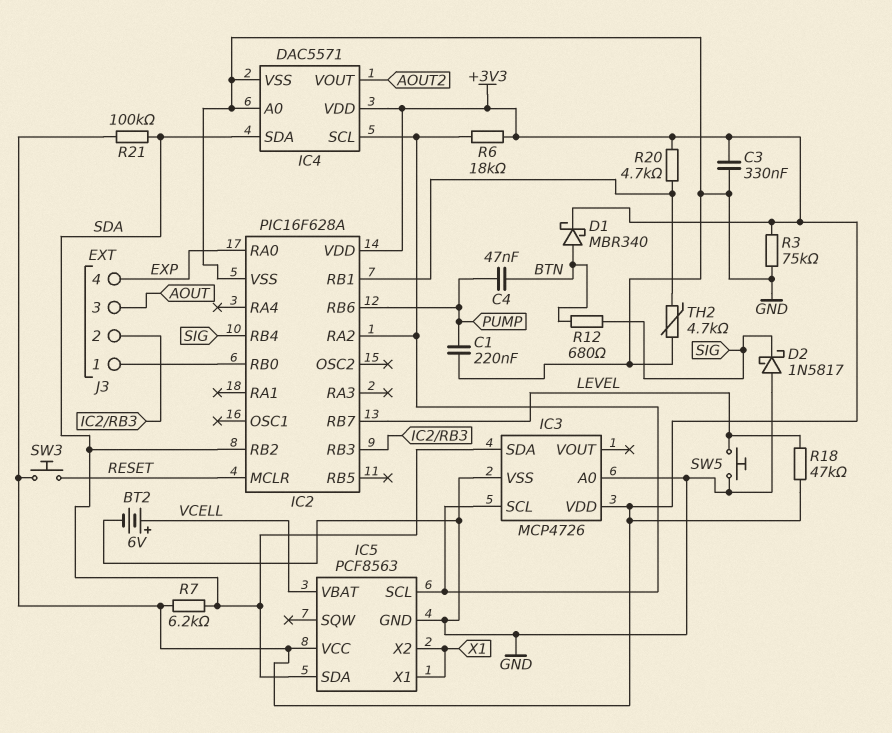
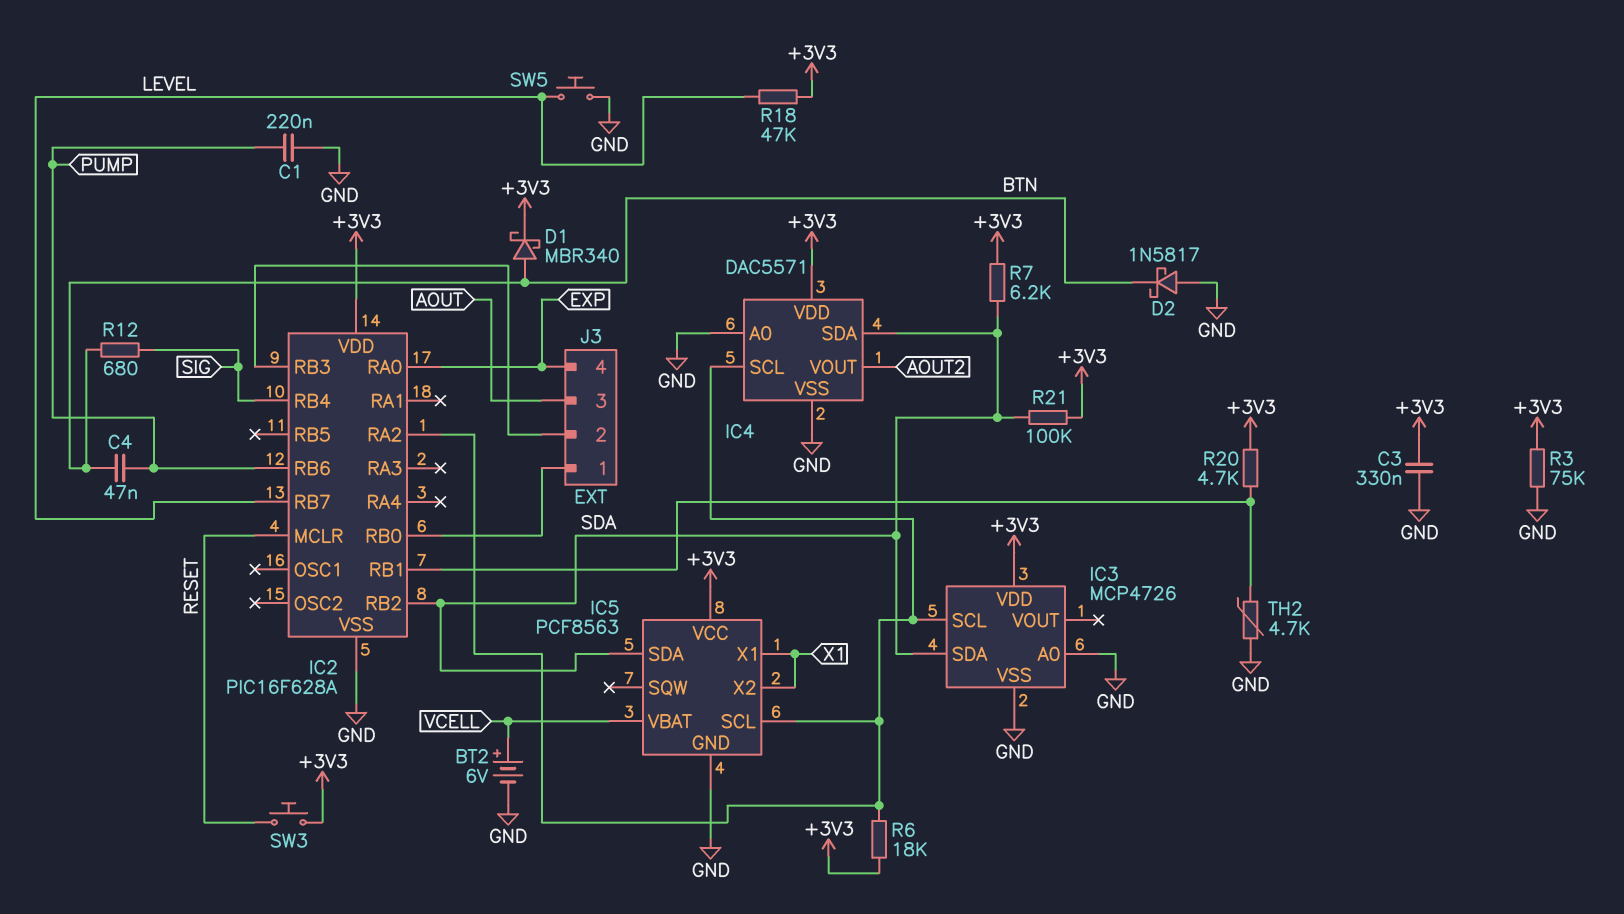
D2: schottky 1N5817 (A GND, K SIG) -> schottky 1N5817 (A GND, K BTN)

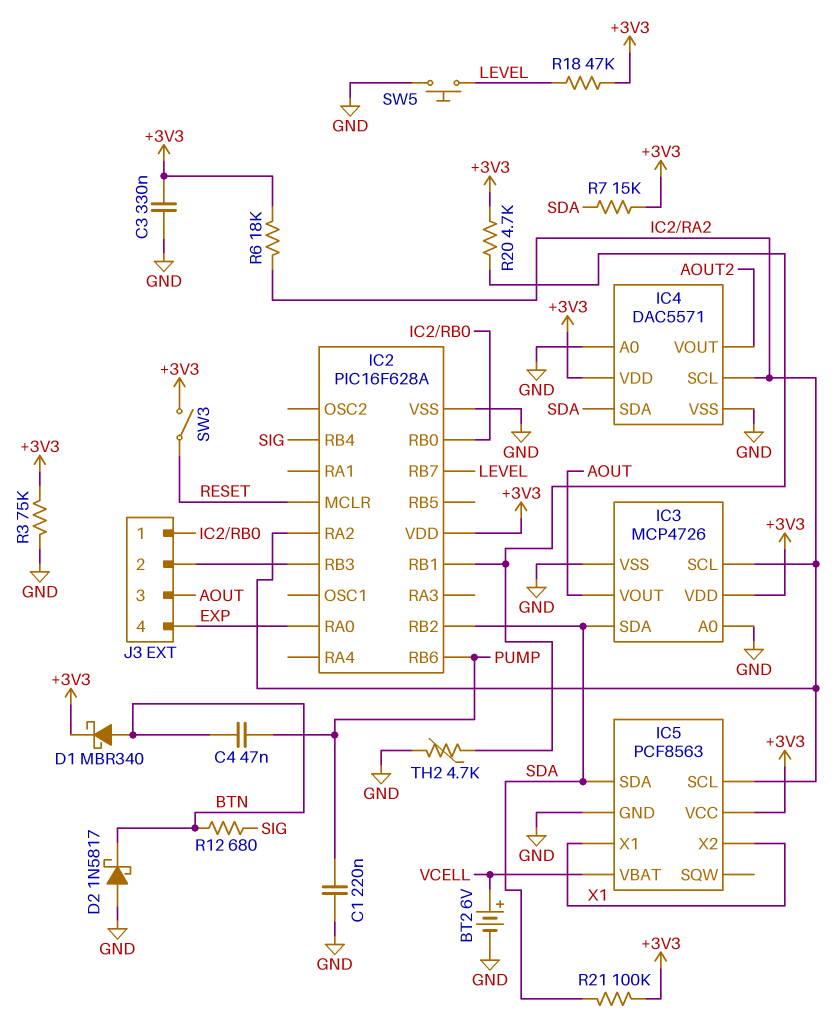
IC3 pin VOUT: none -> AOUT
R7: 6.2k (+3V3, SDA) -> 15k (+3V3, SDA)
SW3: button (+3V3, RESET) -> switch (+3V3, RESET)

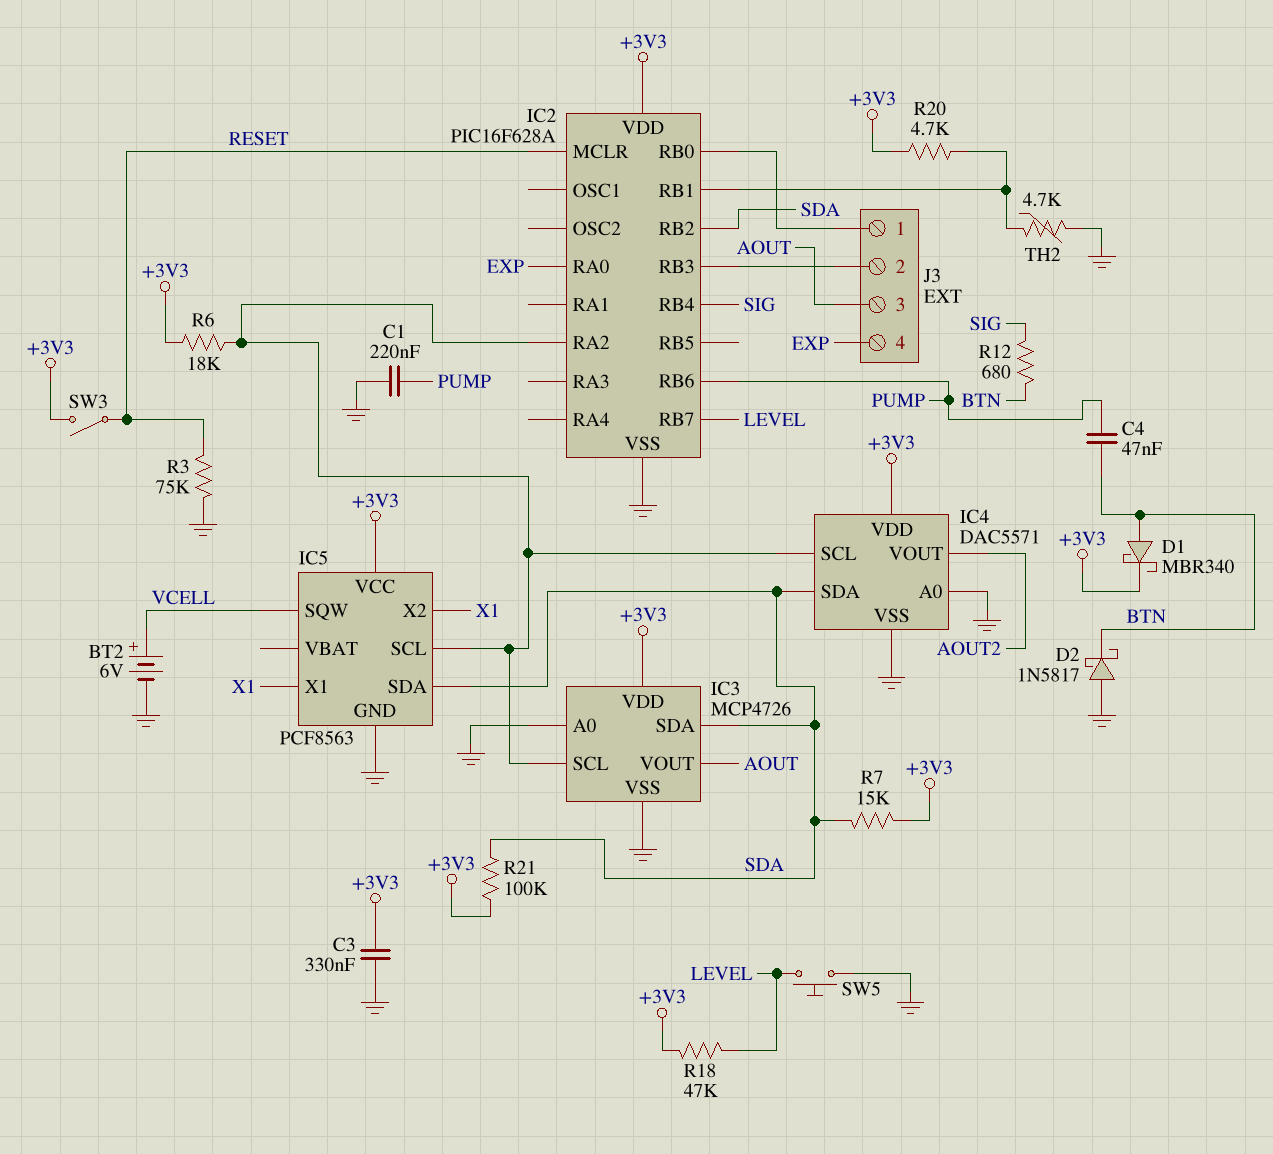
IC5 pin SQW: none -> VCELL
IC5 pin VBAT: VCELL -> none
R3: 75k (+3V3, GND) -> 75k (GND, RESET)

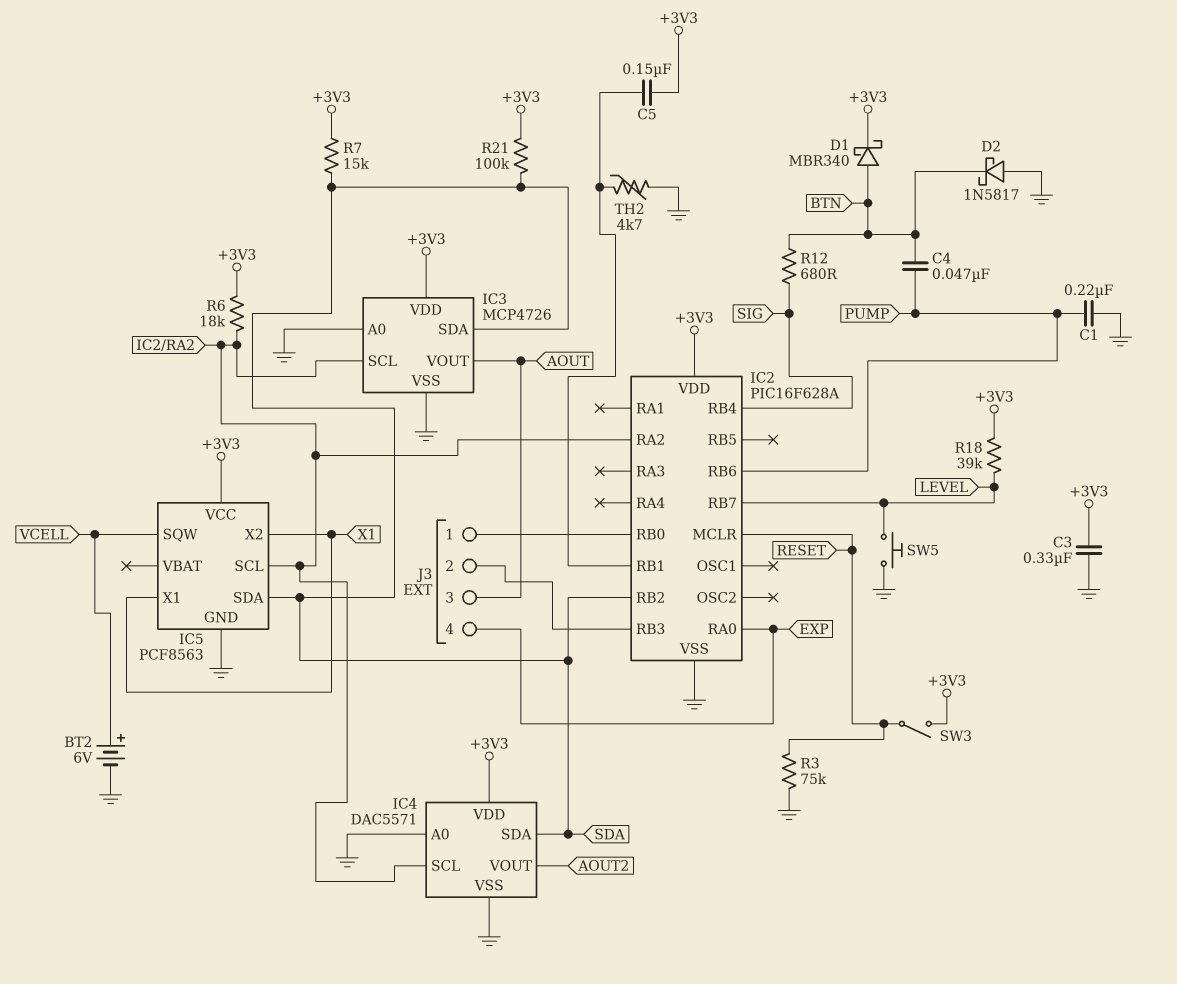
C5: none -> 150nF (+3V3, IC2/RB1)
R18: 47k (+3V3, LEVEL) -> 39k (+3V3, LEVEL)
R20: 4.7k (+3V3, IC2/RB1) -> none

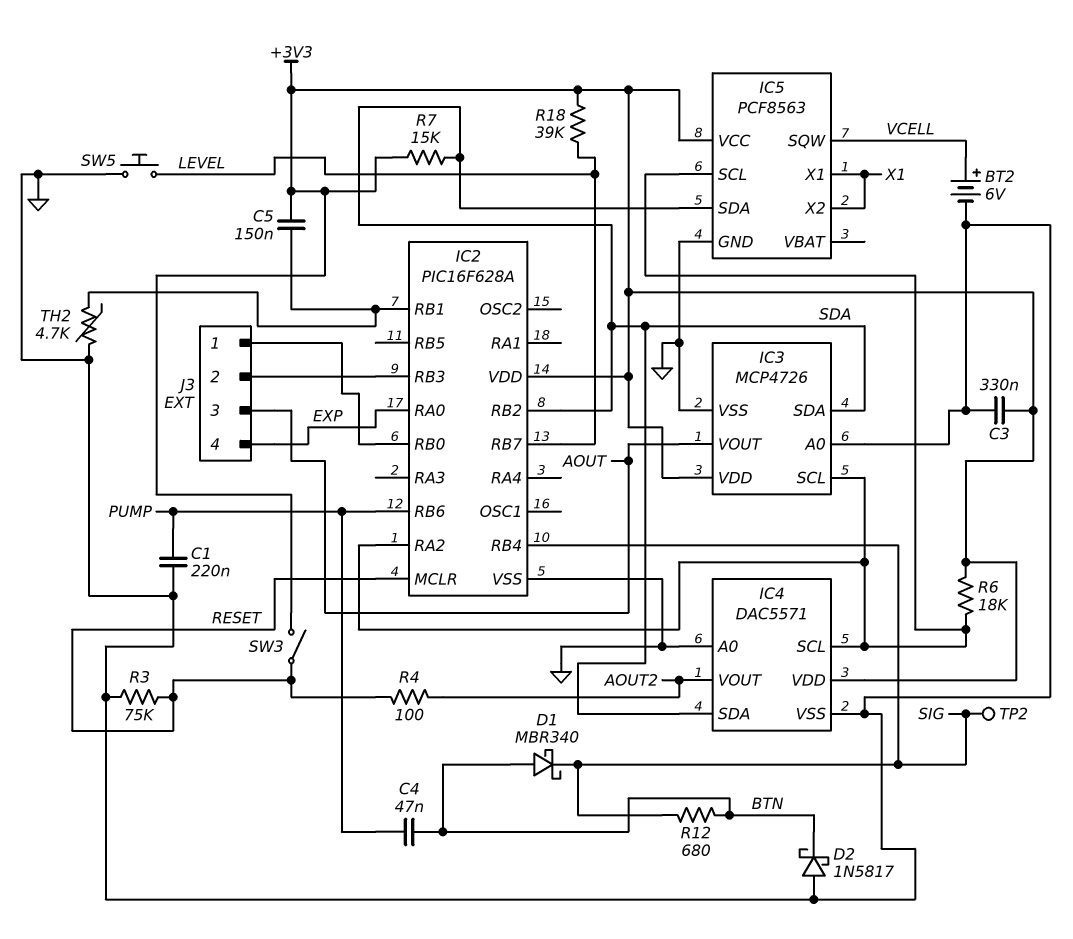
D1: schottky MBR340 (A BTN, K +3V3) -> schottky MBR340 (A BTN, K SIG)
R4: none -> 100 (AOUT2, RESET)
R21: 100k (+3V3, SDA) -> none
TP2: none -> test point (SIG)

